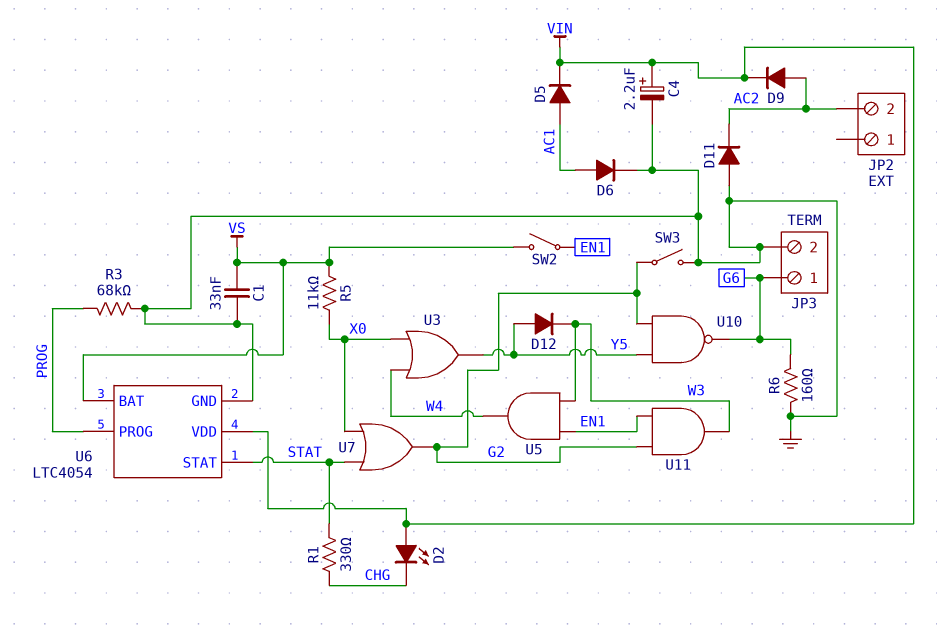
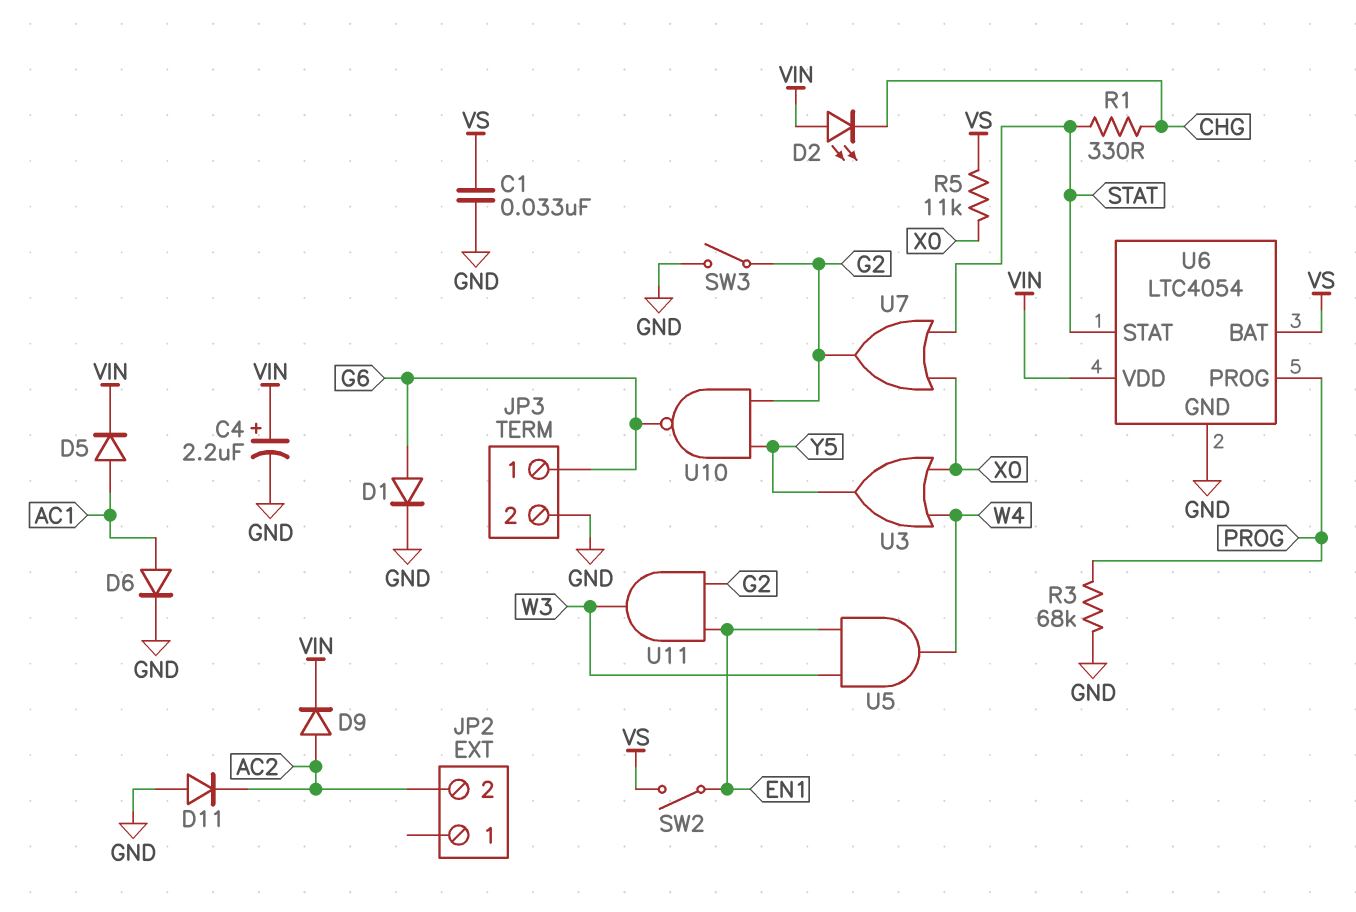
D1: none -> diode (A G6, K GND)
D12: diode (A Y5, K W3) -> none
R6: 160 (G6, GND) -> none

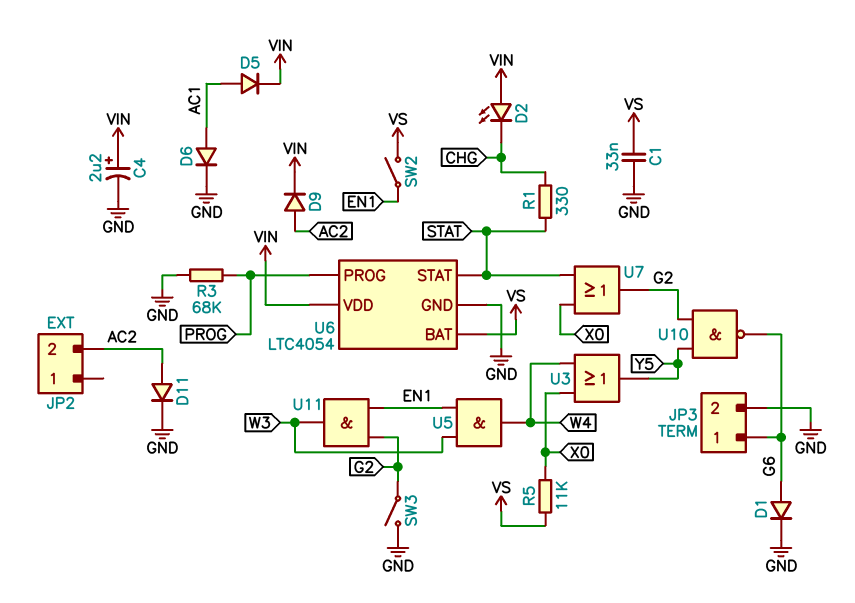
D11: diode (A GND, K AC2) -> diode (A AC2, K GND)

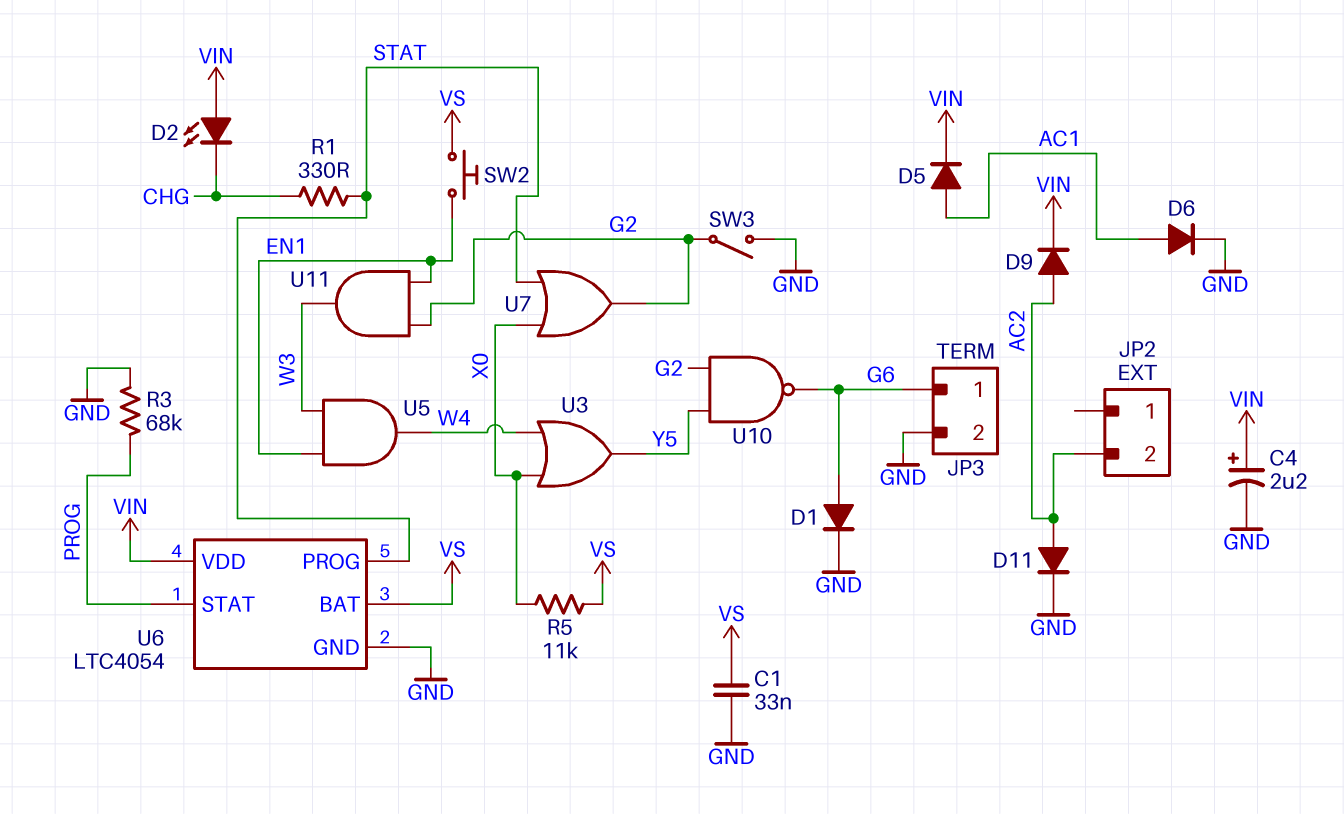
SW2: switch (EN1, VS) -> button (EN1, VS)
U6 pin PROG: PROG -> STAT
U6 pin STAT: STAT -> PROG

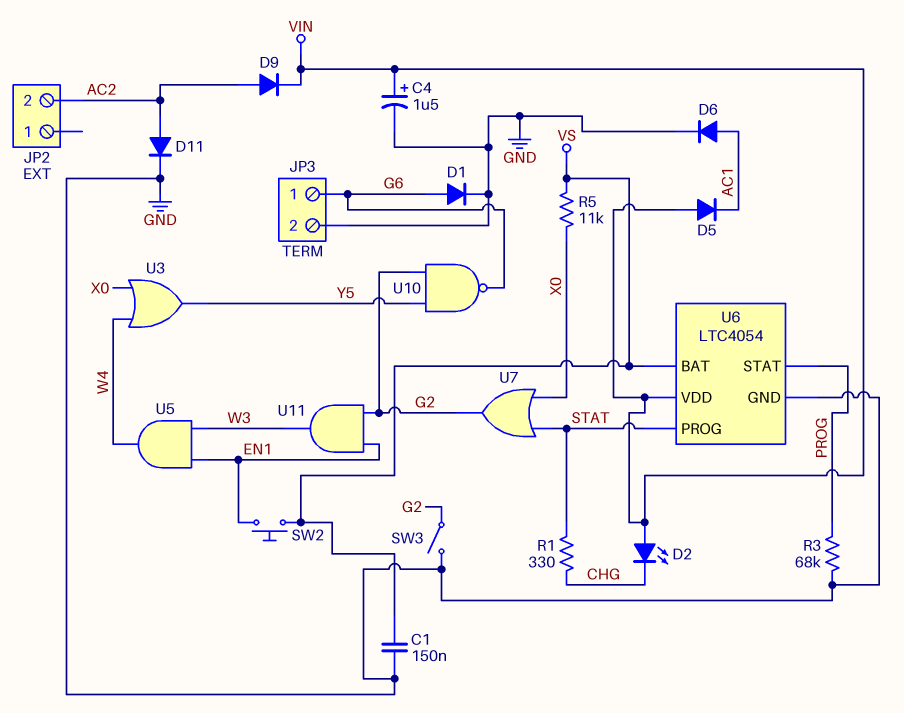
C1: 33nF (GND, VS) -> 150nF (GND, VS)
C4: 2.2uF (plus VIN, minus GND) -> 1.5uF (plus VIN, minus GND)
D5: diode (A AC1, K VIN) -> diode (A VIN, K AC1)

